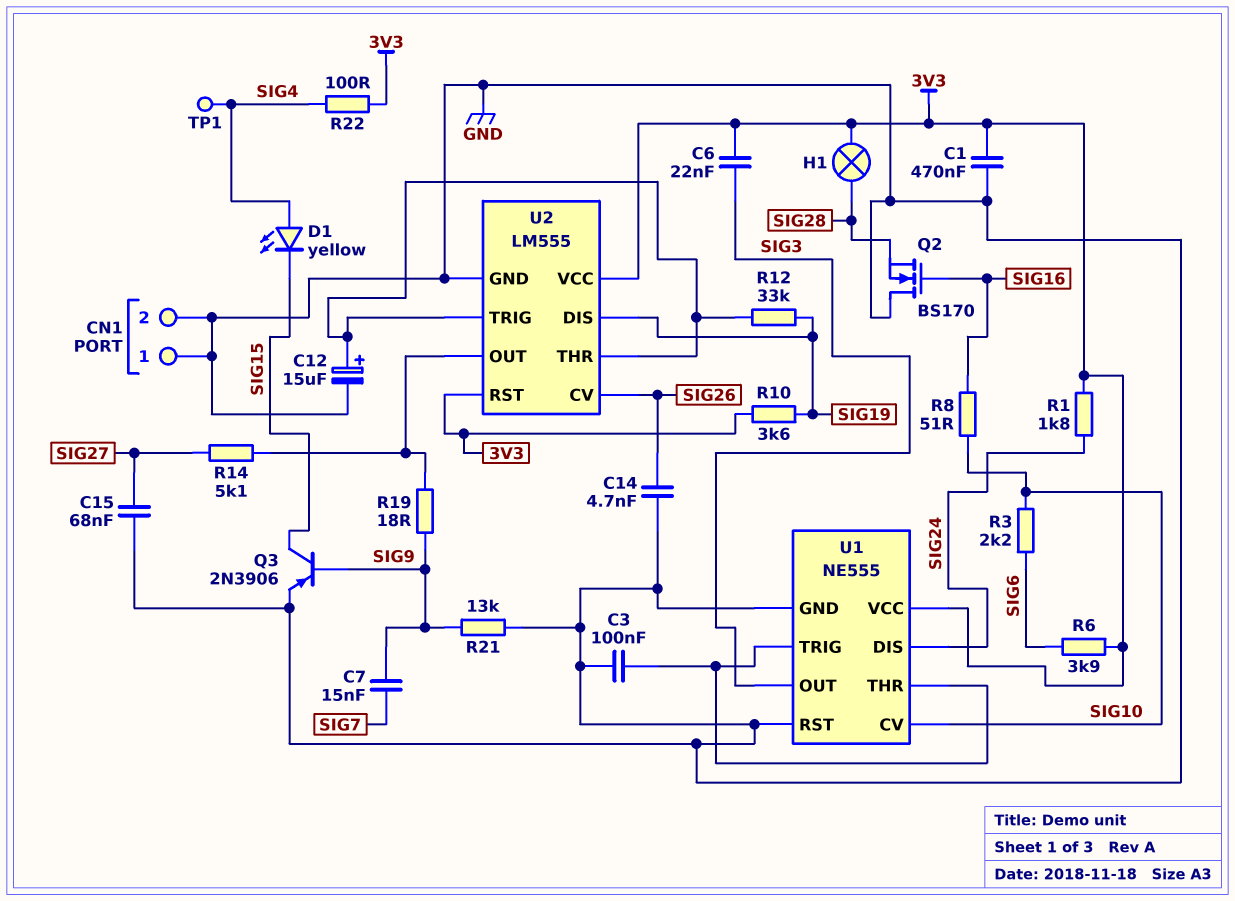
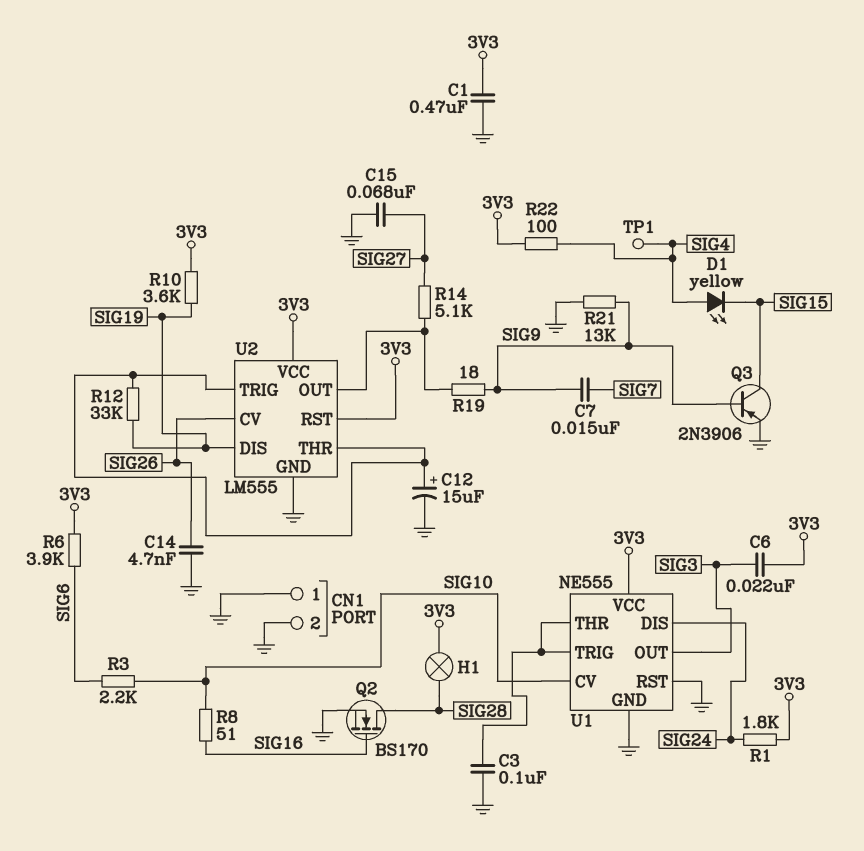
Q2: NMOS BS170 (G SIG16, D GND, S SIG28) -> NMOS BS170 (G SIG16, D SIG28, S GND)

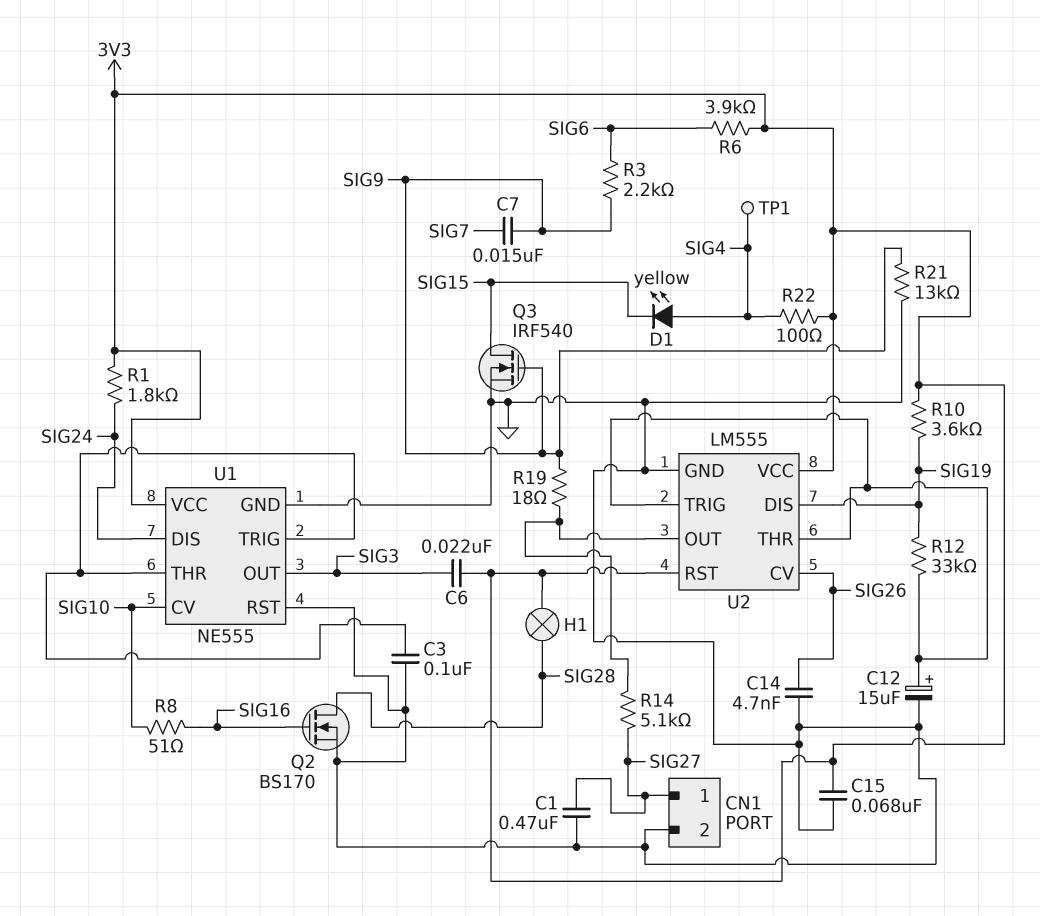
C1: 470nF (3V3, GND) -> 470nF (GND, SIG27)
C15: 68nF (GND, SIG27) -> 68nF (3V3, GND)
CN1 pin 1: GND -> SIG27
Q3: PNP 2N3906 (B SIG9, C SIG15, E GND) -> NMOS IRF540 (G SIG9, D SIG15, S GND)
R3: 2.2k (SIG6, SIG10) -> 2.2k (SIG6, SIG9)

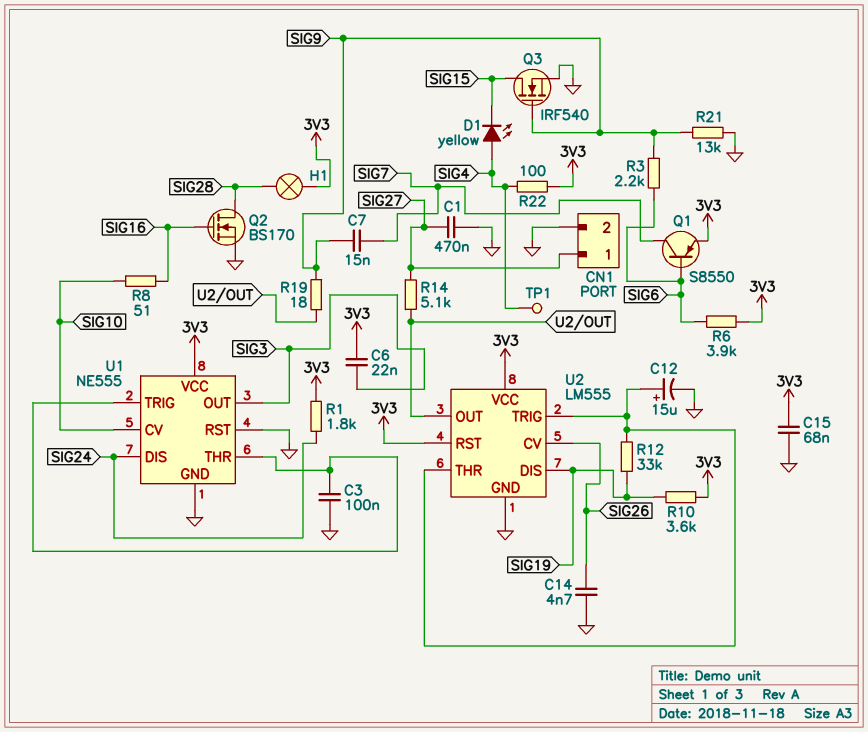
Q1: none -> PNP S8550 (B SIG6, C SIG7, E 3V3)

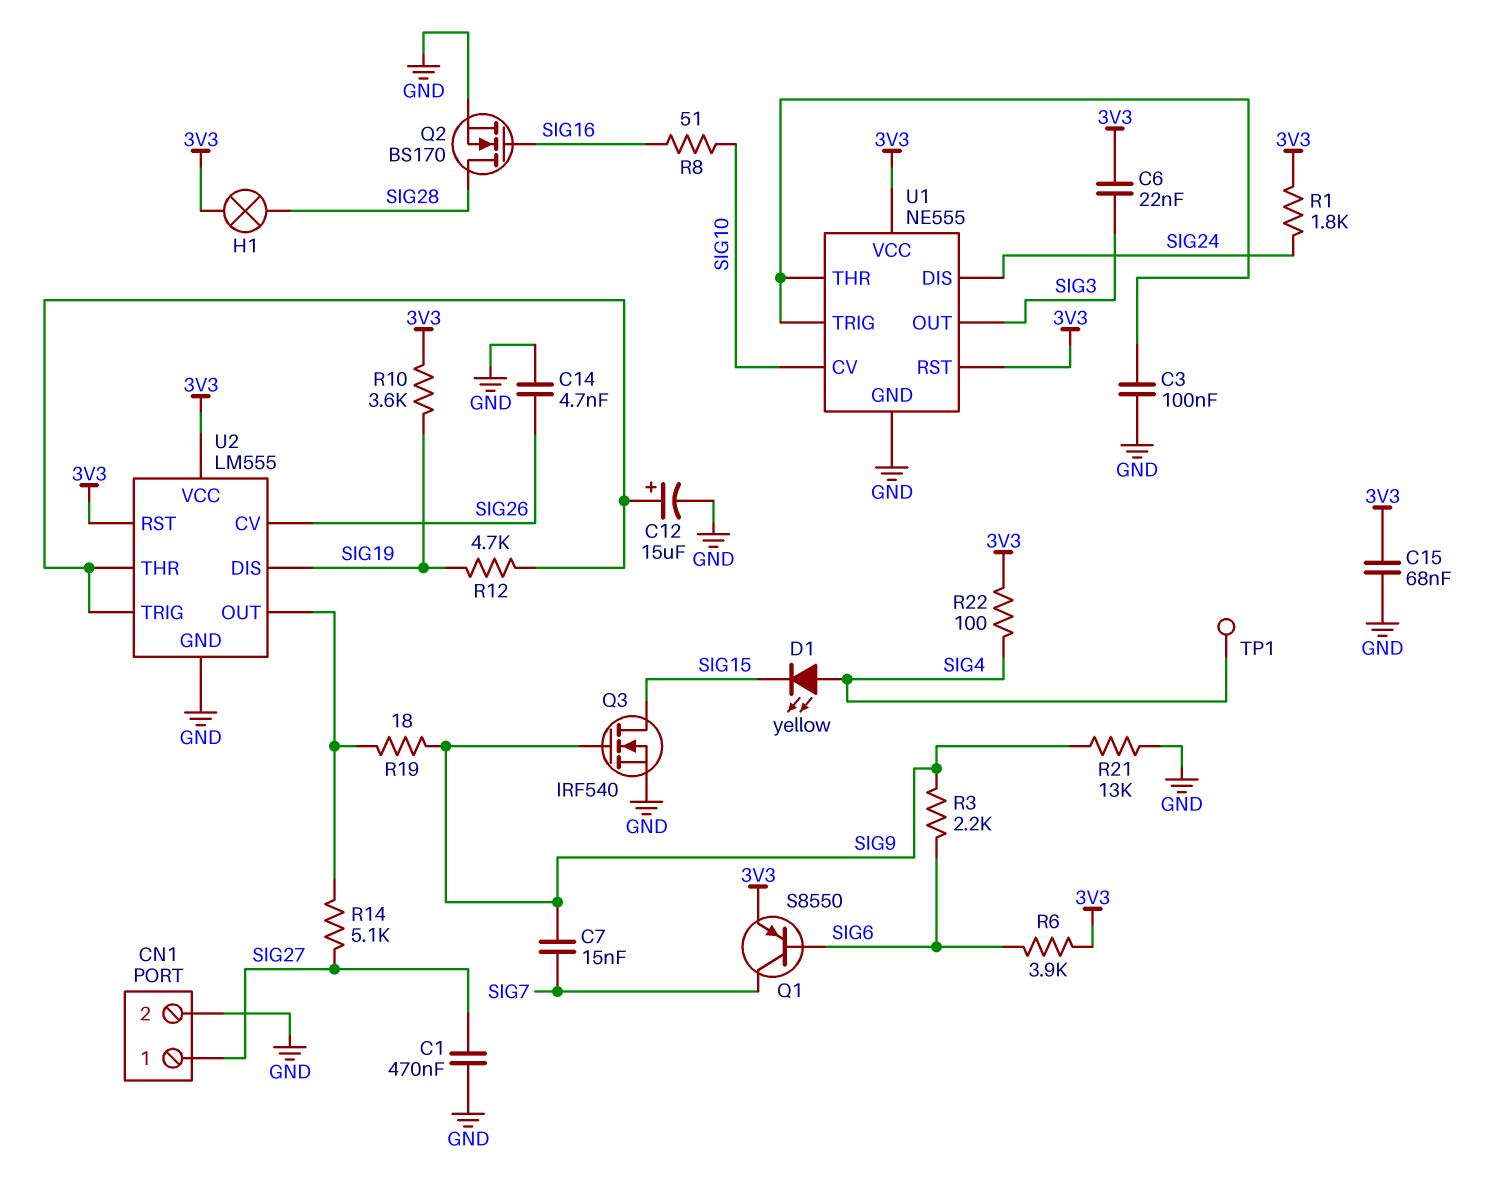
R12: 33k (SIG19, U2/THR) -> 4.7k (SIG19, U2/THR)
U1 pin RST: GND -> 3V3

